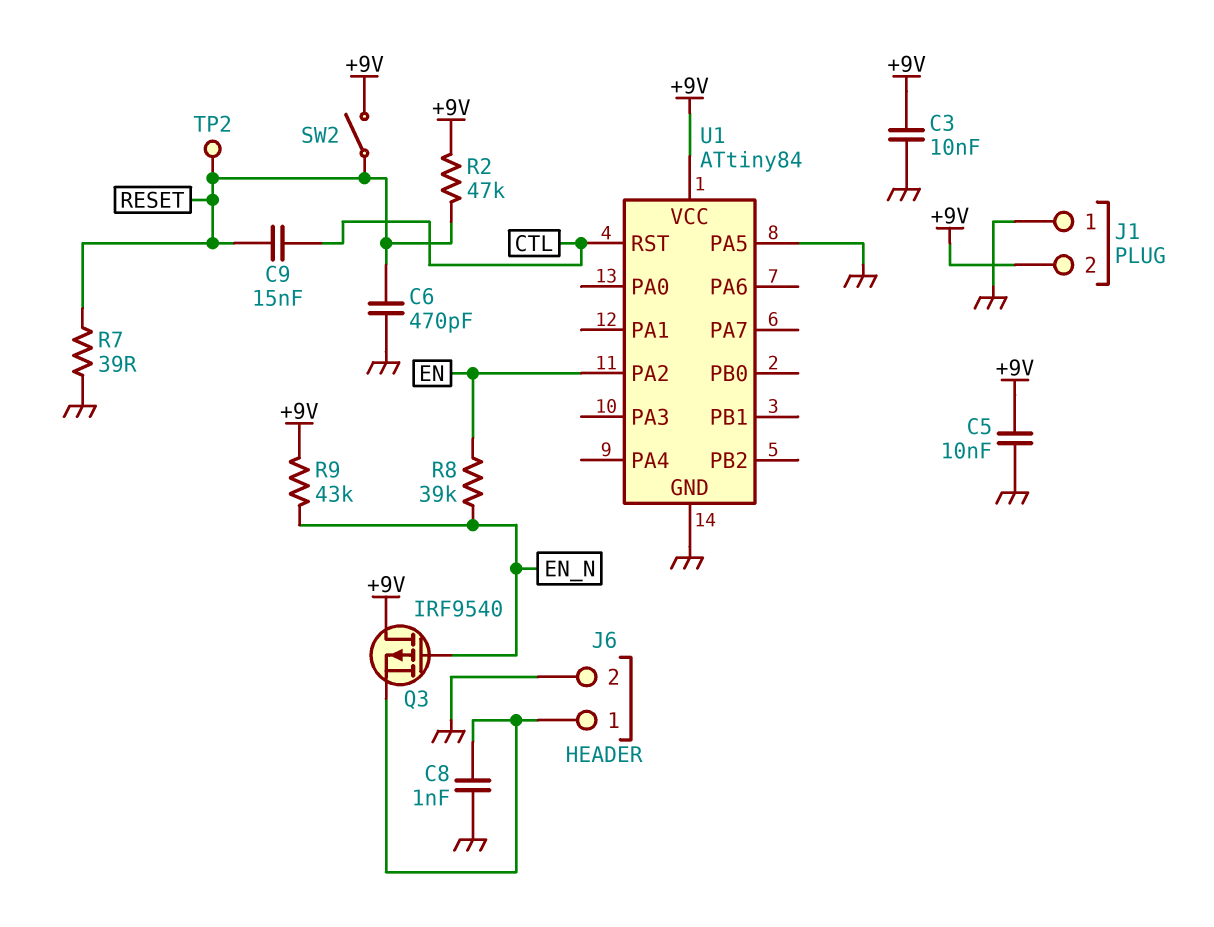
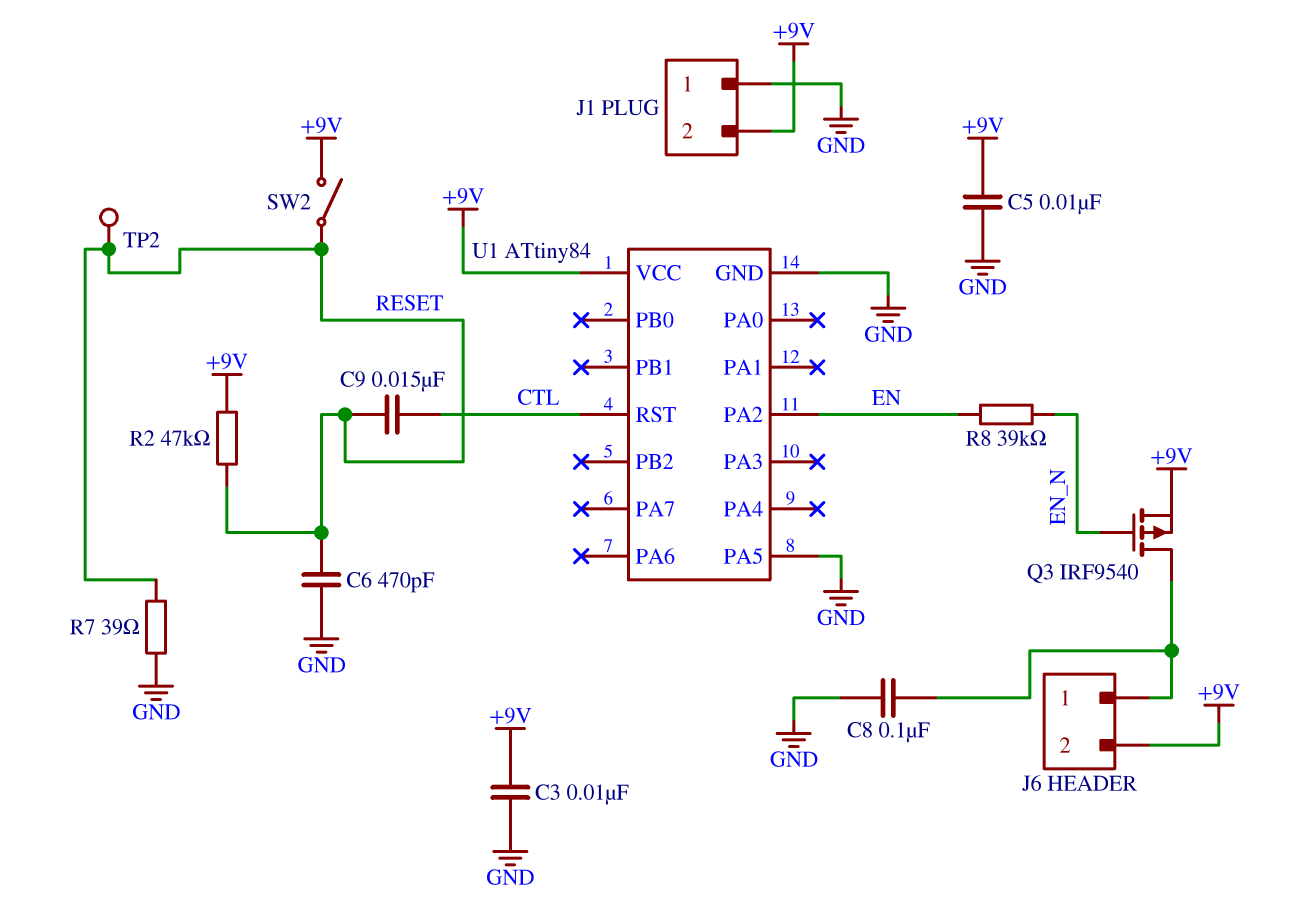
C8: 1nF (GND, J6/1) -> 100nF (GND, J6/1)
J6 pin 2: GND -> +9V
Q3: PMOS IRF9540 (G EN_N, D +9V, S J6/1) -> PMOS IRF9540 (G EN_N, D J6/1, S +9V)
R9: 43k (+9V, EN_N) -> none

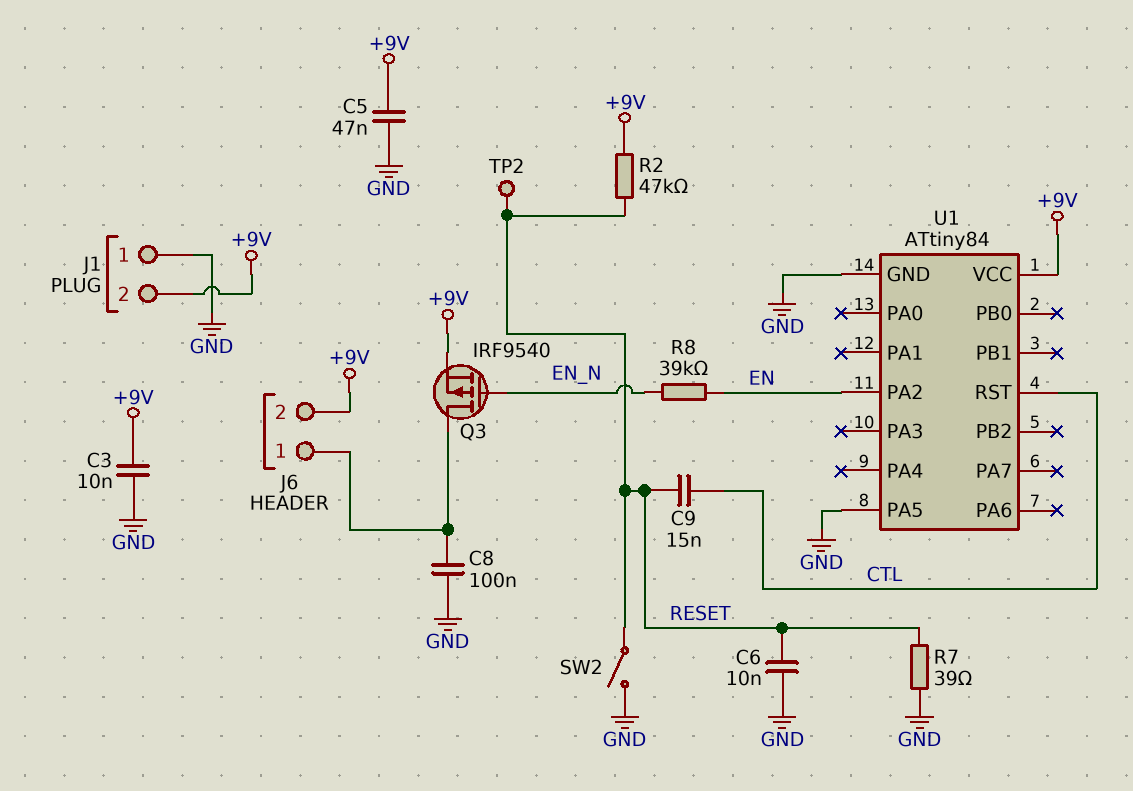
C5: 10nF (+9V, GND) -> 47nF (+9V, GND)
C6: 470pF (GND, RESET) -> 10nF (GND, RESET)
SW2: switch (+9V, RESET) -> switch (GND, RESET)

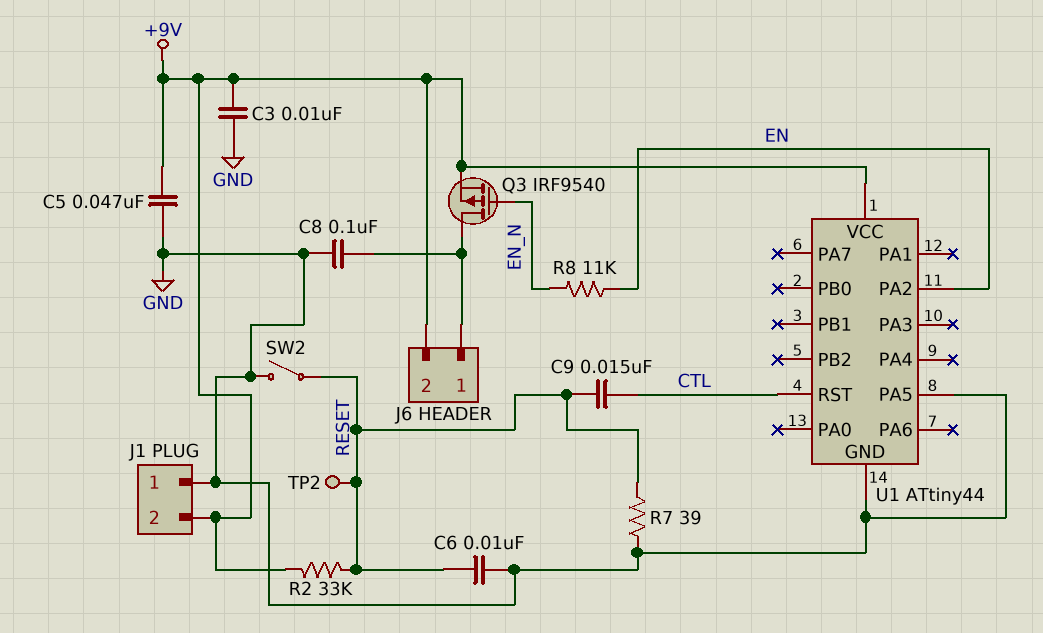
R2: 47k (+9V, RESET) -> 33k (+9V, RESET)
R8: 39k (EN, EN_N) -> 11k (EN, EN_N)
U1: ATtiny84 -> ATtiny44

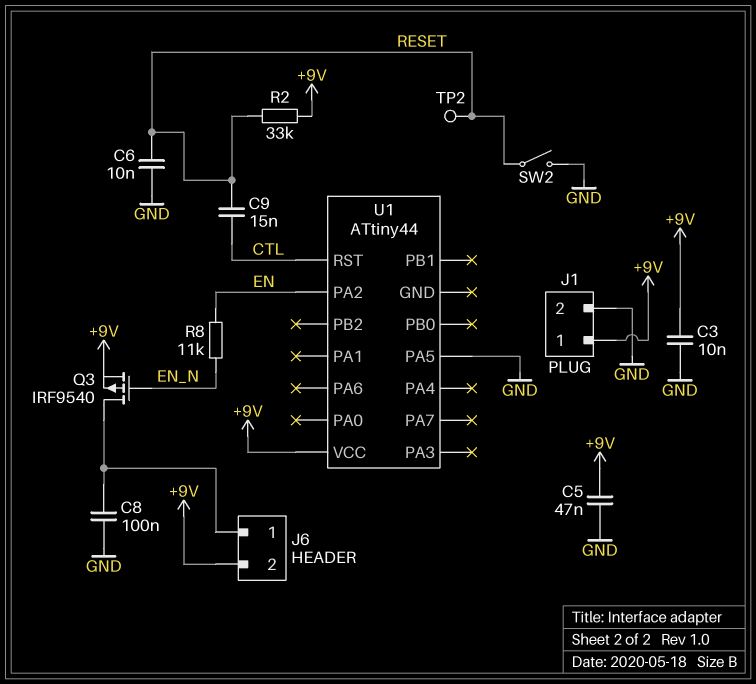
J1 pin 1: GND -> +9V
J1 pin 2: +9V -> GND
R7: 39 (GND, RESET) -> none
U1 pin GND: GND -> none

